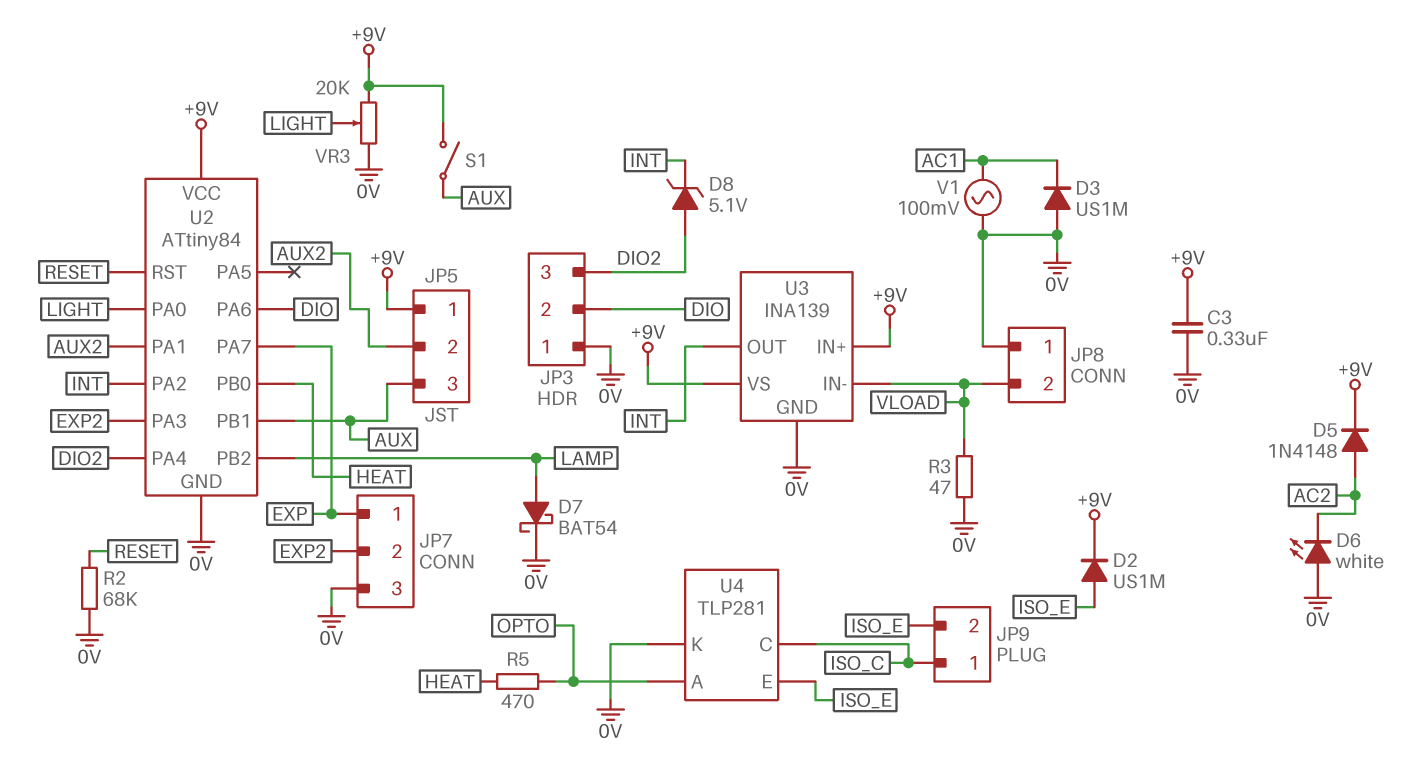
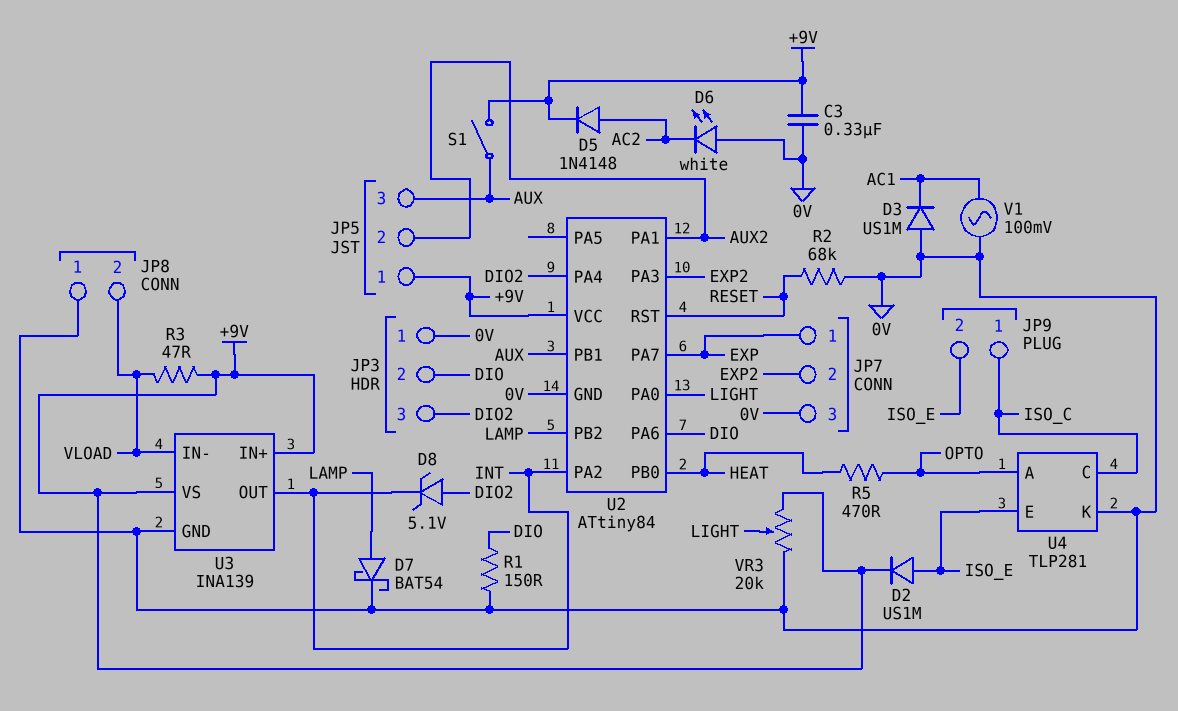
R1: none -> 150 (0V, DIO)
R3: 47 (0V, VLOAD) -> 47 (+9V, VLOAD)

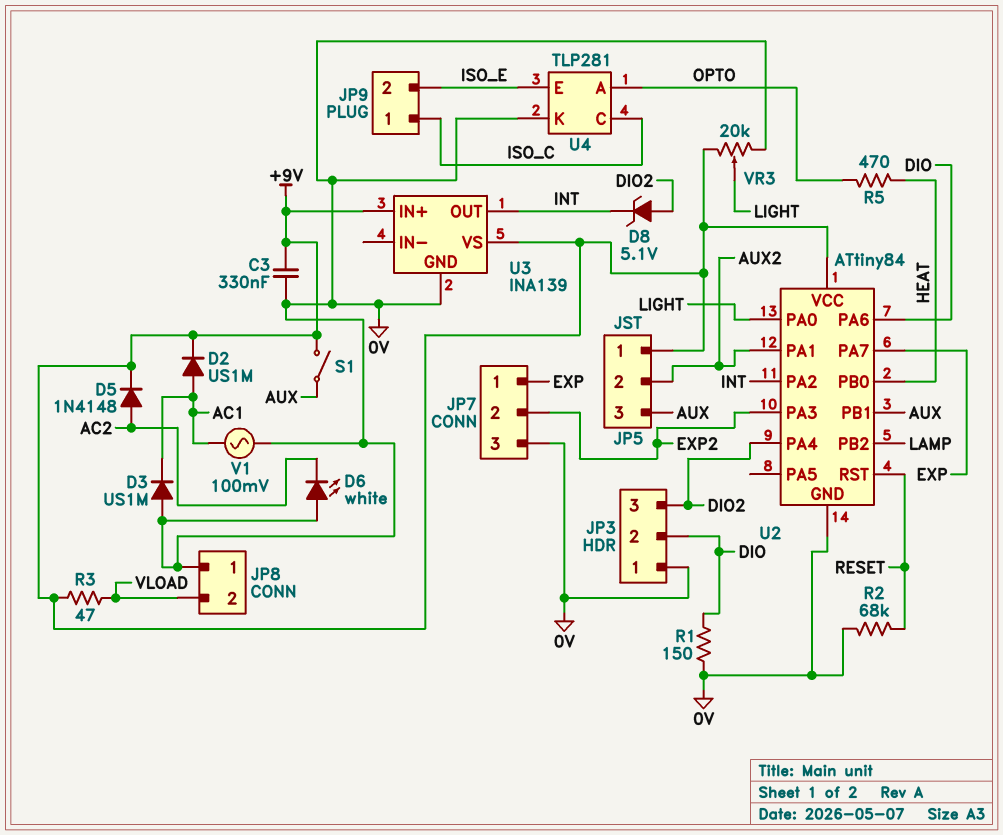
D2: diode US1M (A ISO_E, K +9V) -> diode US1M (A AC1, K +9V)
D7: schottky BAT54 (A LAMP, K 0V) -> none
U3 pin IN-: VLOAD -> none

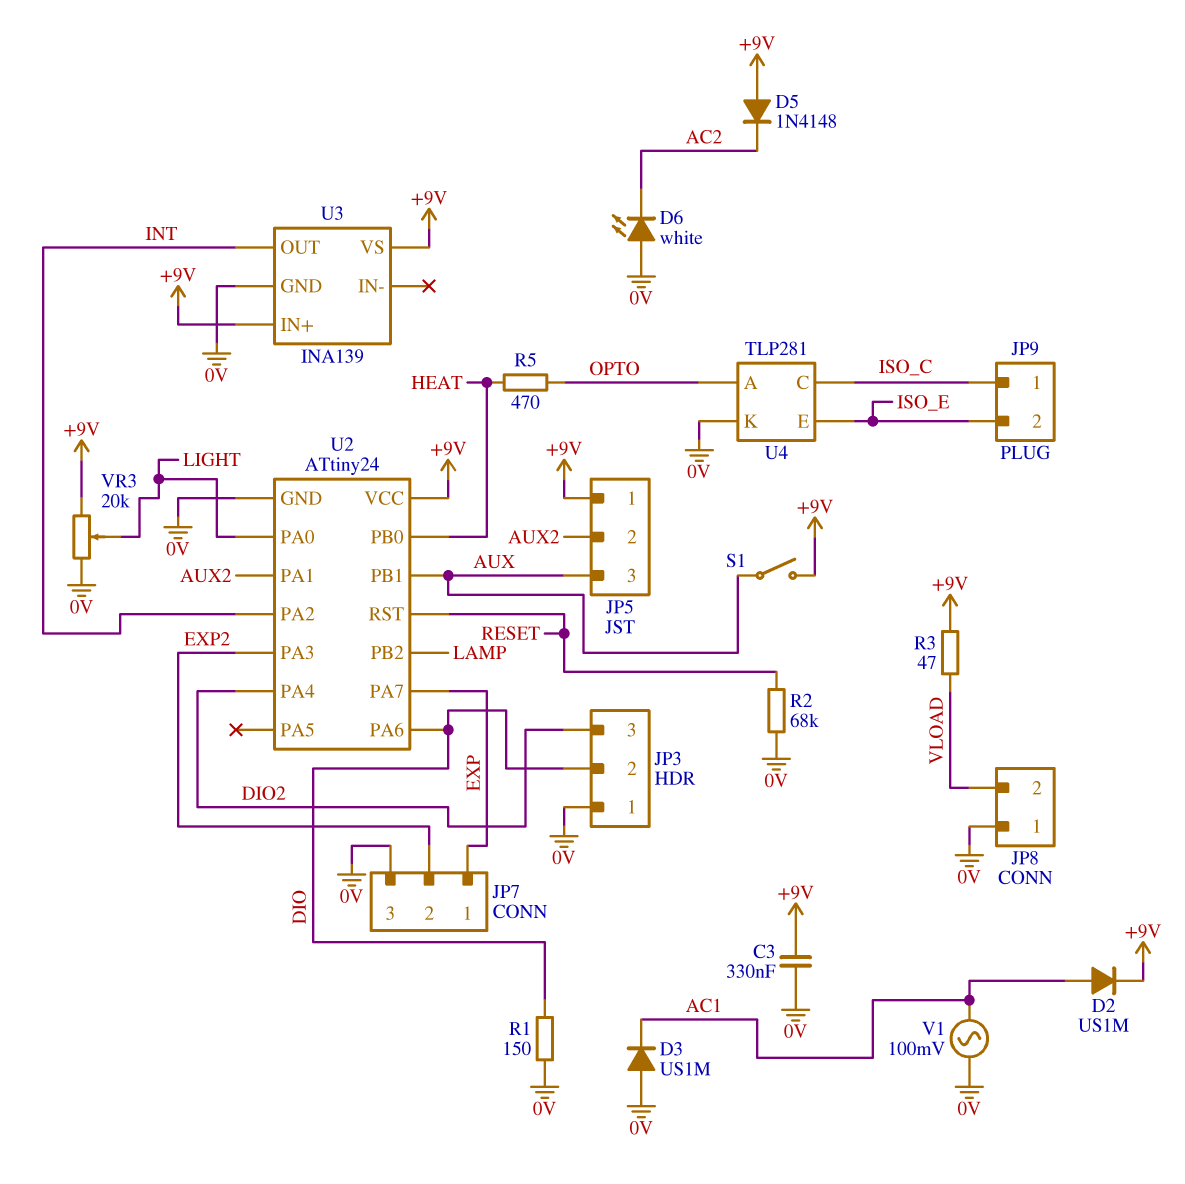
D5: diode 1N4148 (A AC2, K +9V) -> diode 1N4148 (A +9V, K AC2)
D8: zener 5.1V (A DIO2, K INT) -> none
U2: ATtiny84 -> ATtiny24

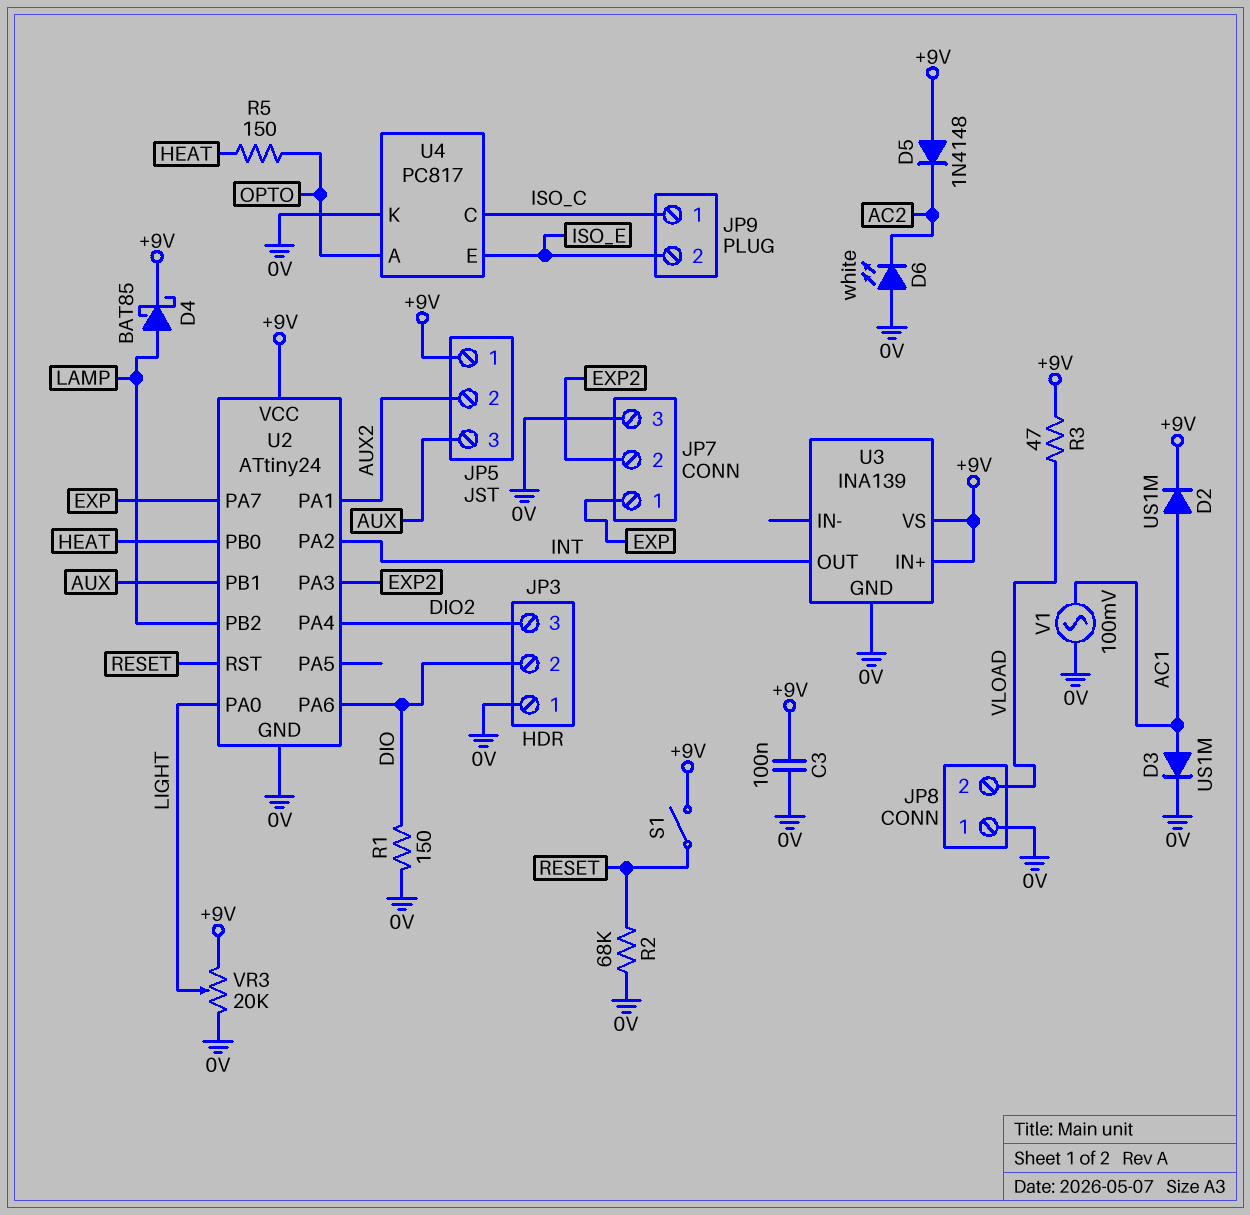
C3: 330nF (+9V, 0V) -> 100nF (+9V, 0V)
D3: diode US1M (A 0V, K AC1) -> diode US1M (A AC1, K 0V)
D4: none -> schottky BAT85 (A LAMP, K +9V)
R5: 470 (HEAT, OPTO) -> 150 (HEAT, OPTO)
S1: switch (+9V, AUX) -> switch (+9V, RESET)
U4: TLP281 -> PC817

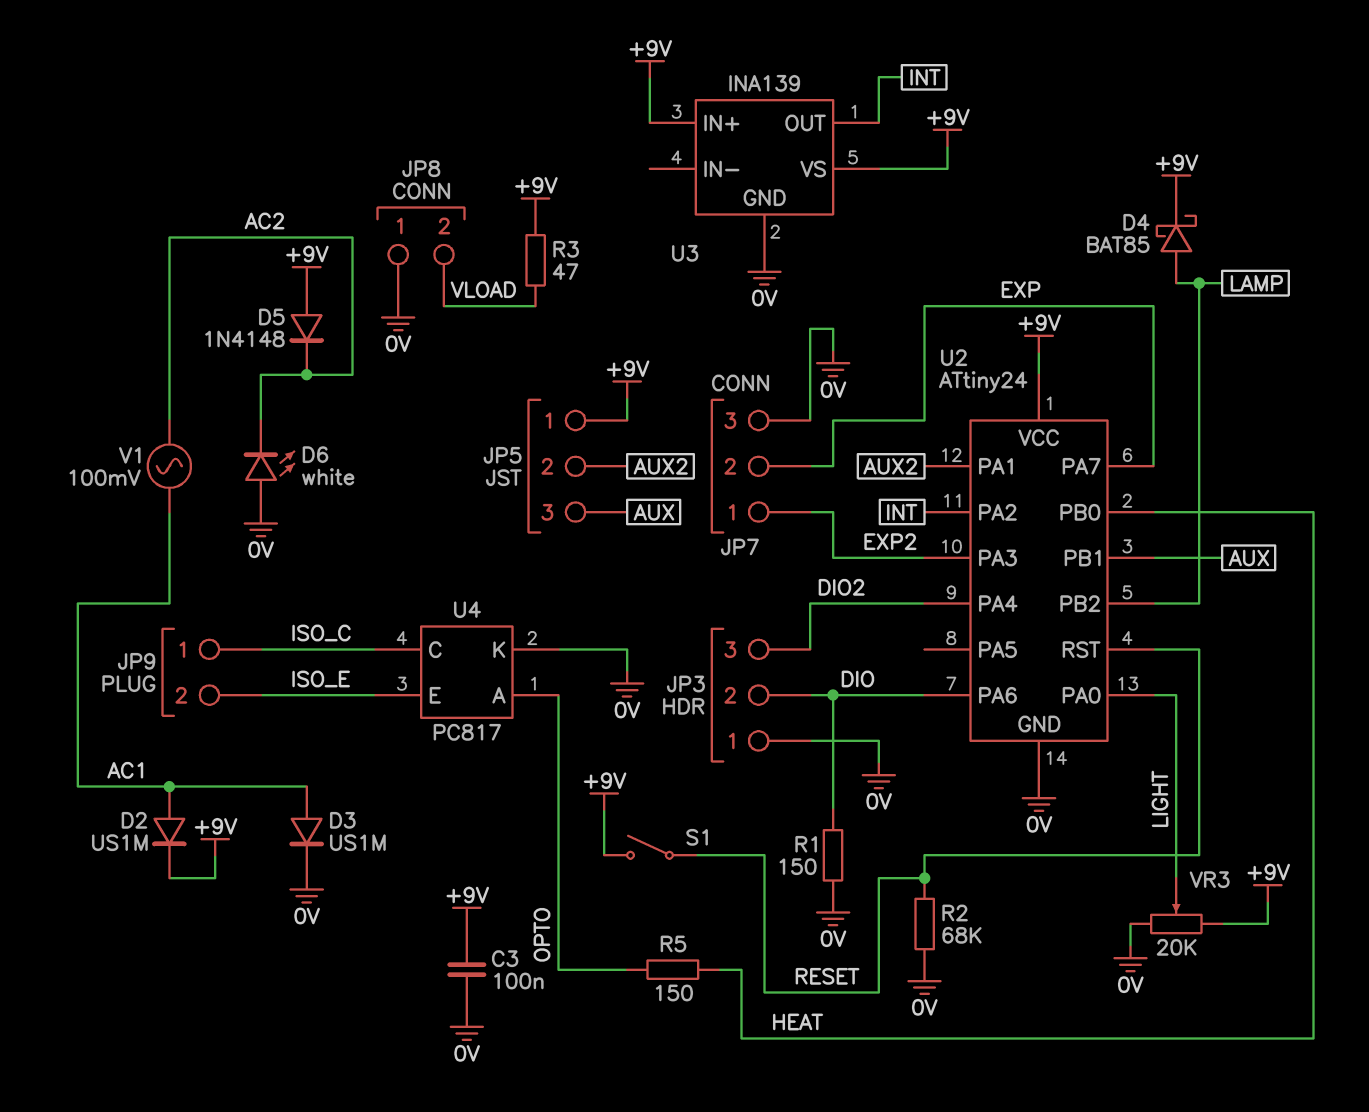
JP7 pin 1: EXP -> EXP2
JP7 pin 2: EXP2 -> EXP
V1: AC 100mV (0V, AC1) -> AC 100mV (AC1, AC2)

